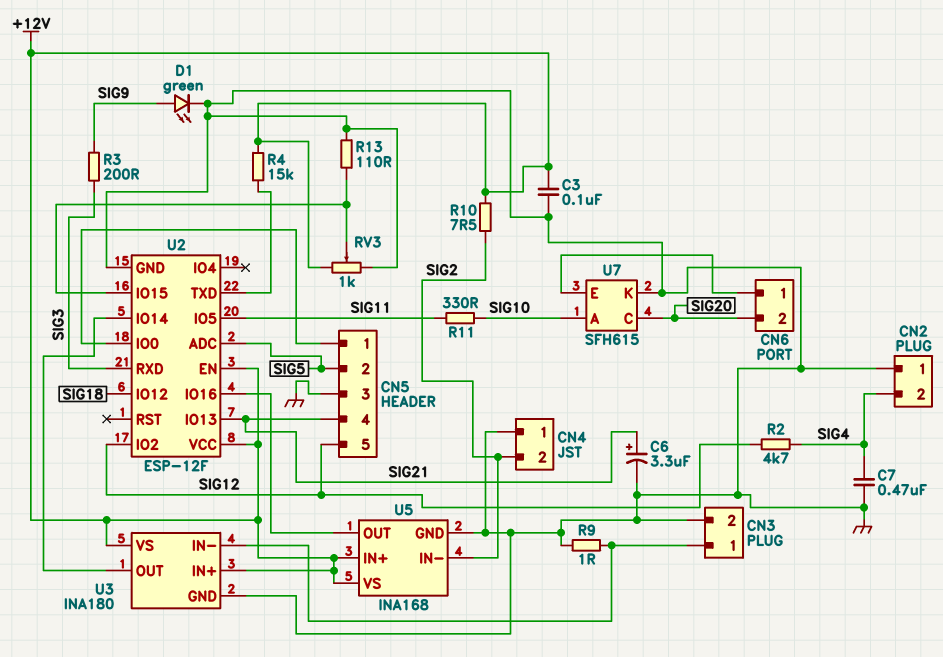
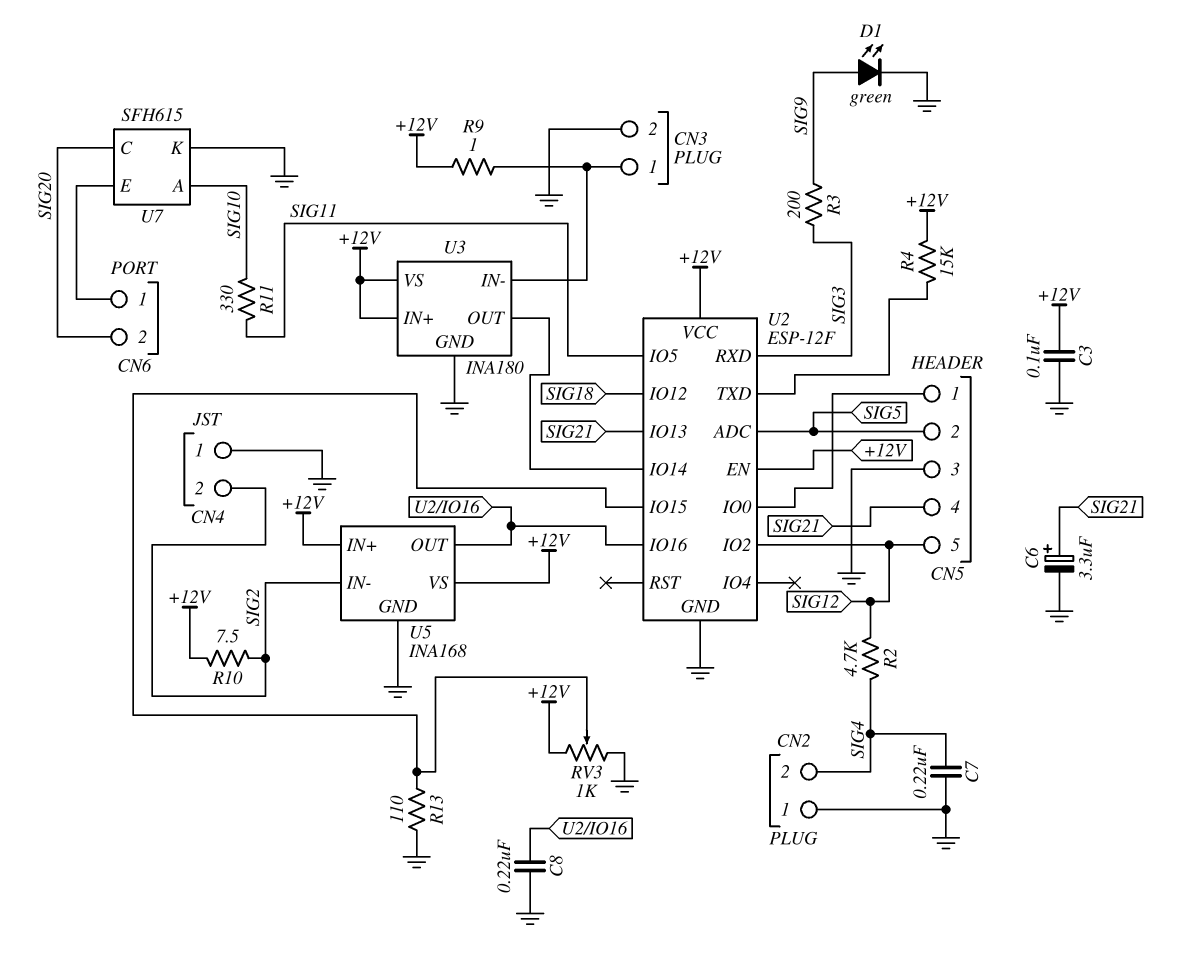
C7: 470nF (GND, SIG4) -> 220nF (GND, SIG4)
C8: none -> 220nF (GND, U2/IO16)
R9: 1 (CN3/1, GND) -> 1 (+12V, CN3/1)

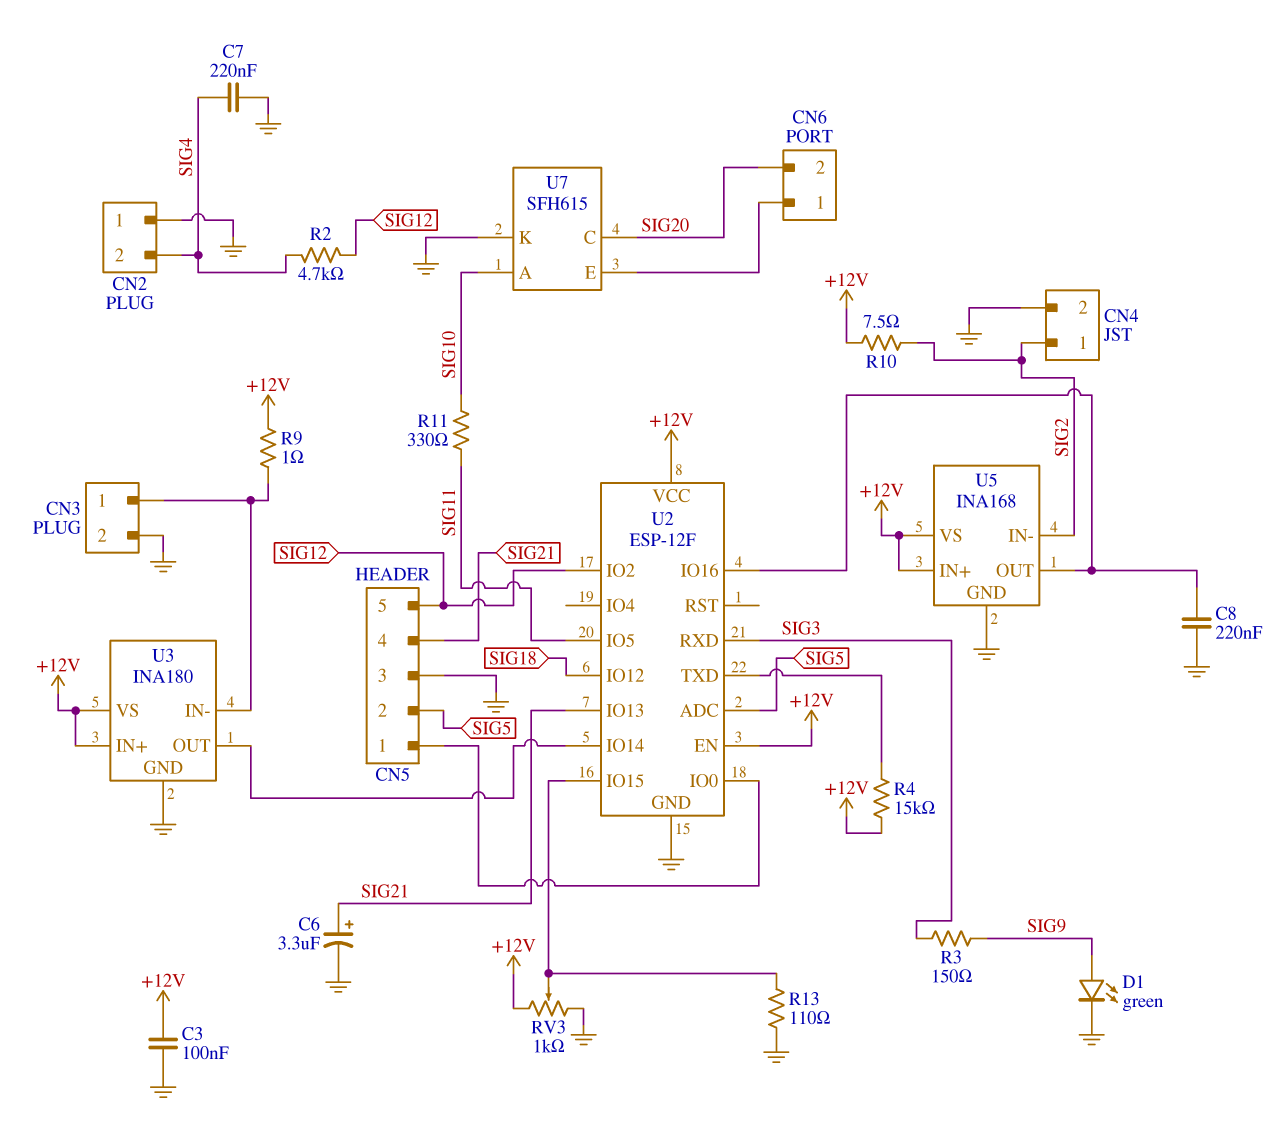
CN4 pin 1: GND -> SIG2
CN4 pin 2: SIG2 -> GND
R3: 200 (SIG3, SIG9) -> 150 (SIG3, SIG9)

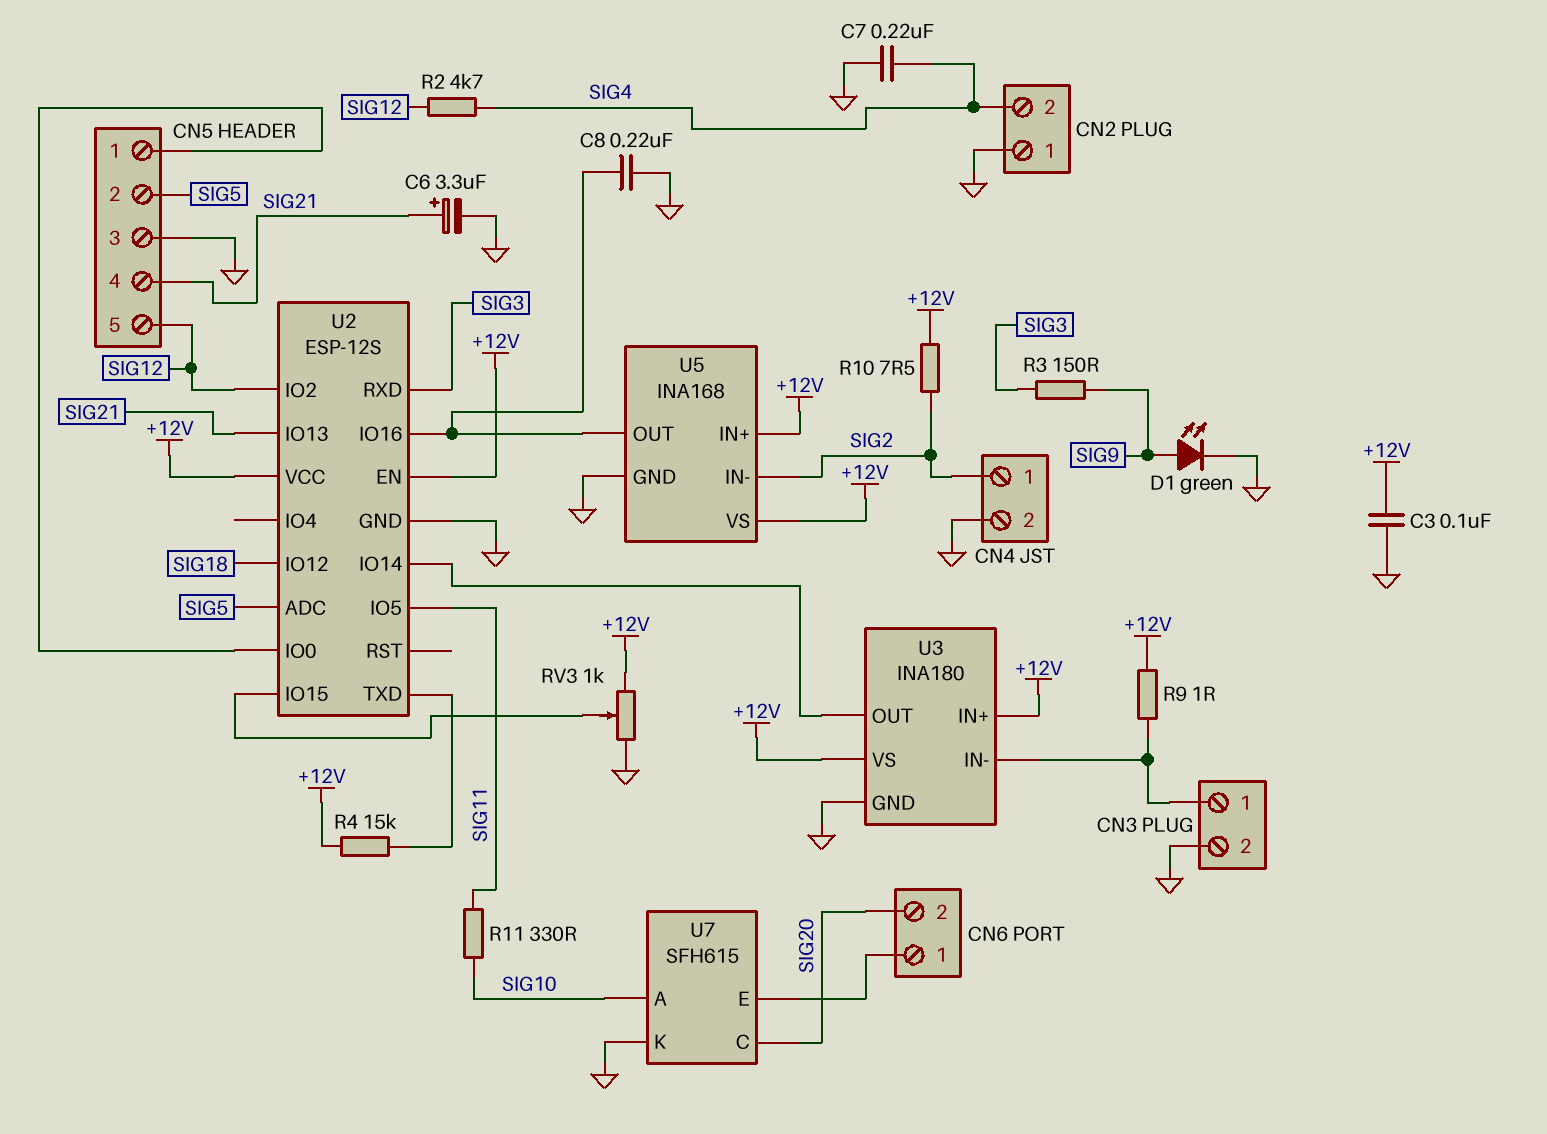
R13: 110 (GND, U2/IO15) -> none
U2: ESP-12F -> ESP-12S

